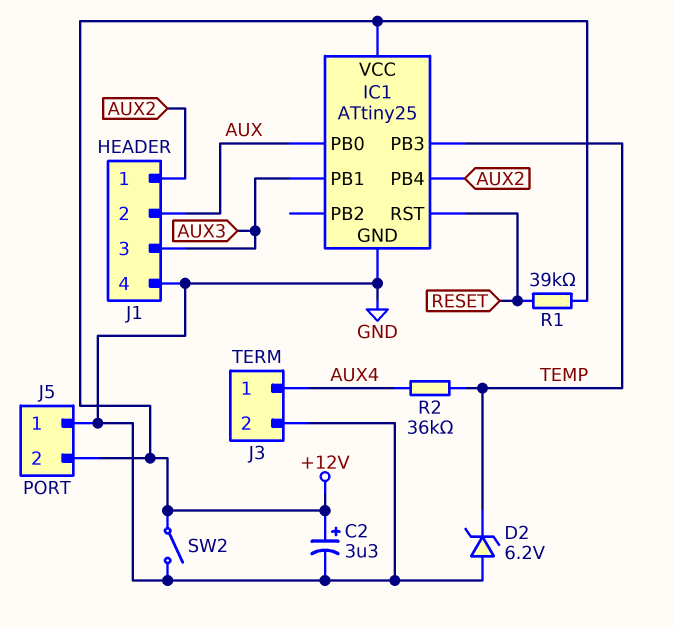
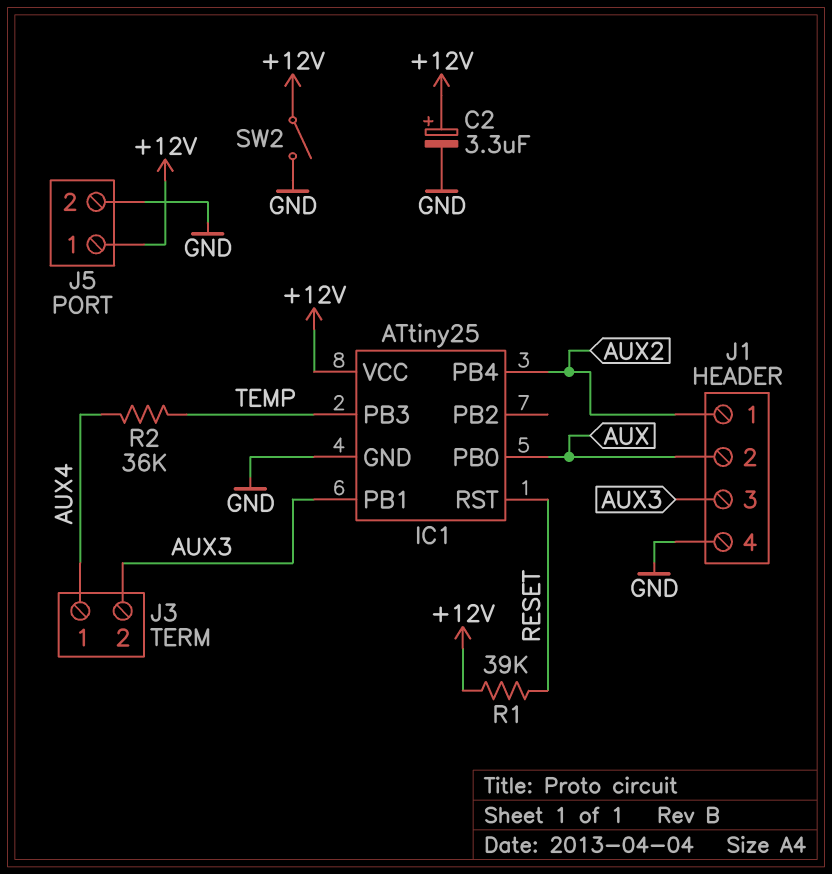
D2: zener 6.2V (A GND, K TEMP) -> none
J3 pin 2: GND -> AUX3
J5 pin 1: GND -> +12V
J5 pin 2: +12V -> GND

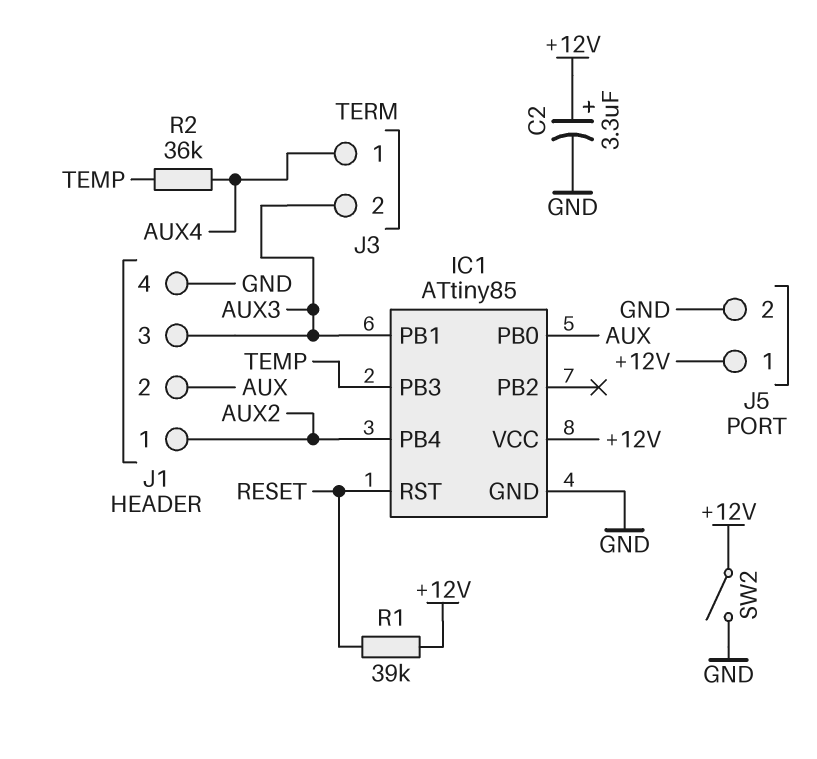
IC1: ATtiny25 -> ATtiny85

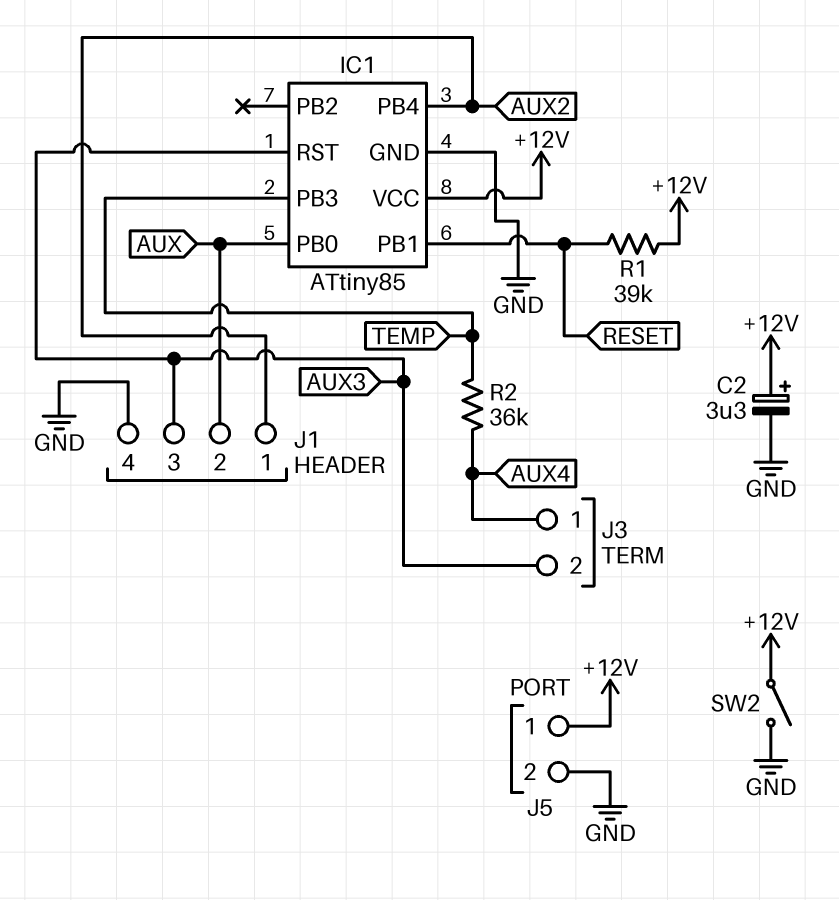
IC1 pin PB1: AUX3 -> RESET
IC1 pin RST: RESET -> AUX3

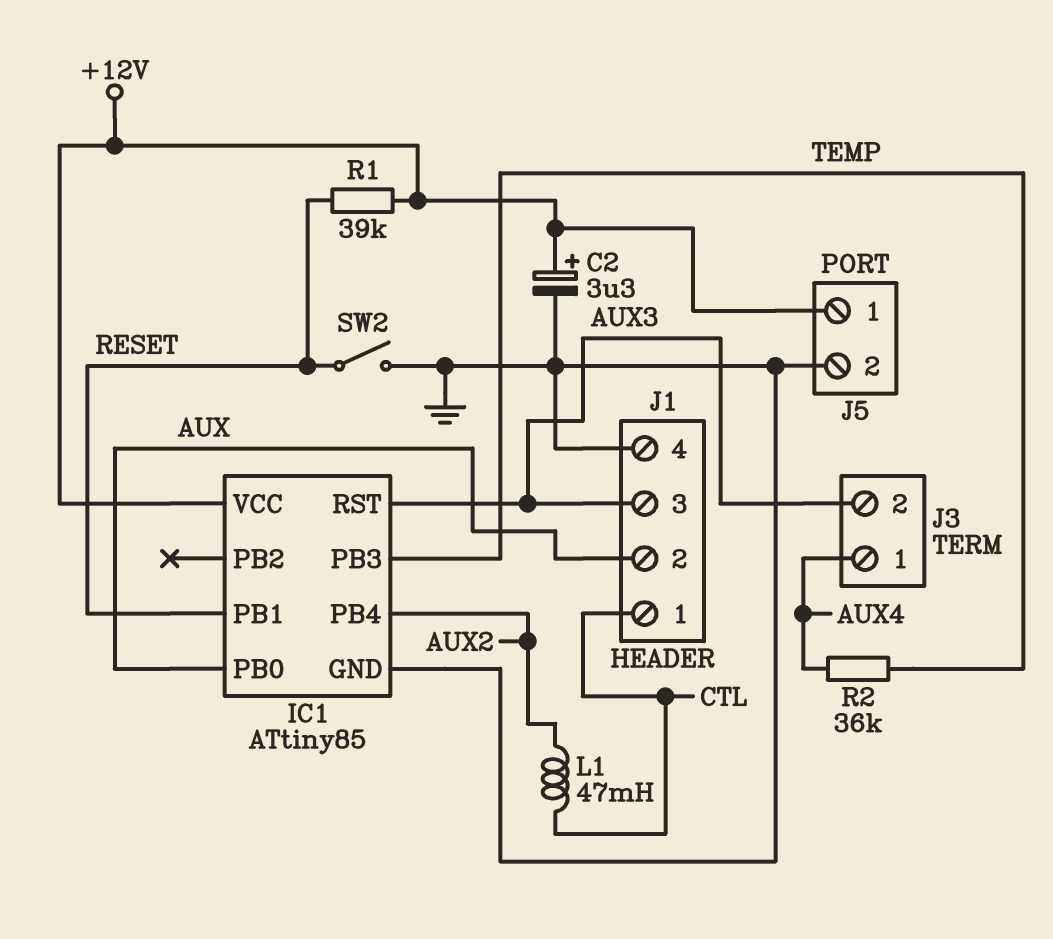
J1 pin 1: AUX2 -> CTL
L1: none -> 47mH (AUX2, CTL)
SW2: switch (+12V, GND) -> switch (GND, RESET)

